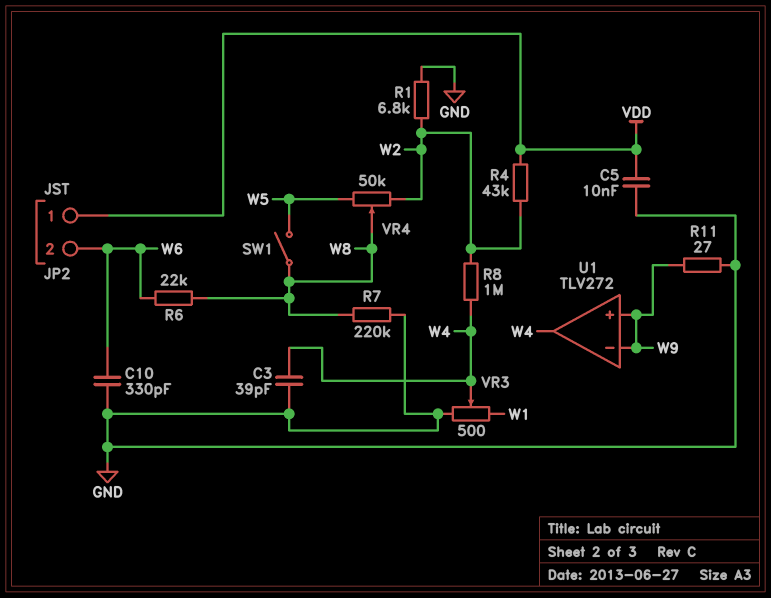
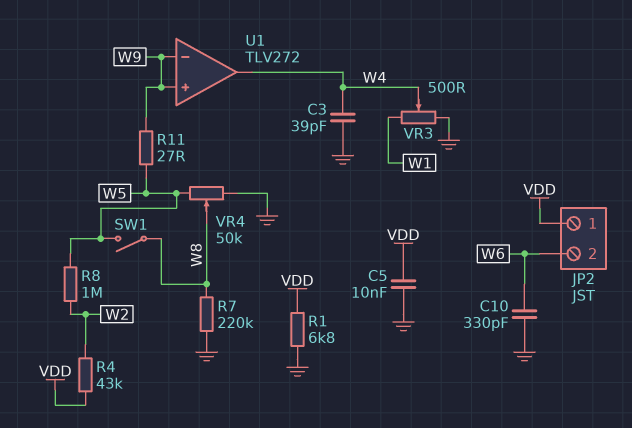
R1: 6.8k (GND, W2) -> 6.8k (GND, VDD)
R6: 22k (W6, W8) -> none
R8: 1M (W2, W4) -> 1M (W2, W5)
R11: 27 (GND, W9) -> 27 (W5, W9)
VR4: 50k (W2, W5, wiper W8) -> 50k (GND, W5, wiper W8)

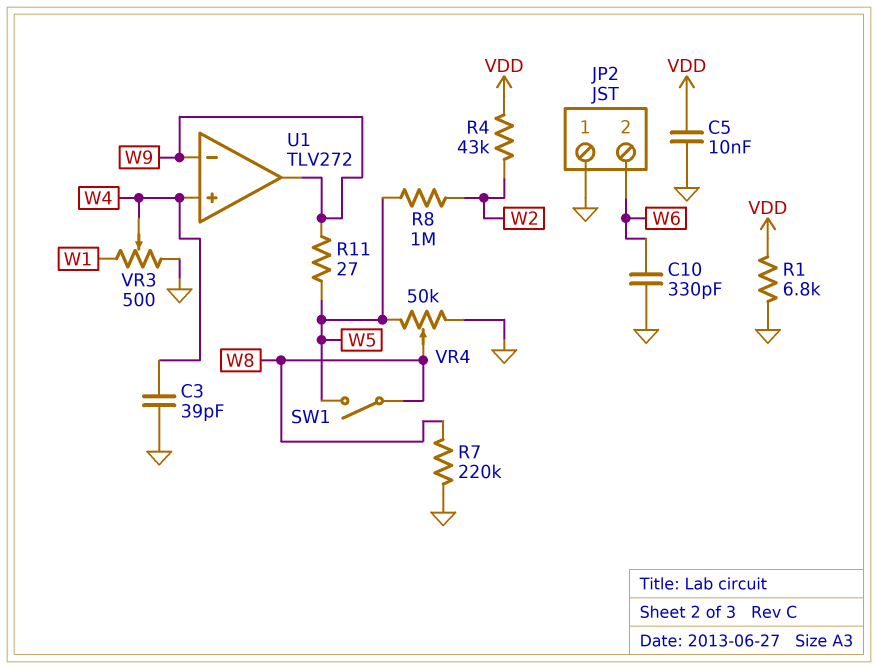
JP2 pin 1: VDD -> GND
U1 pin in+: W9 -> W4
U1 pin out: W4 -> W9

